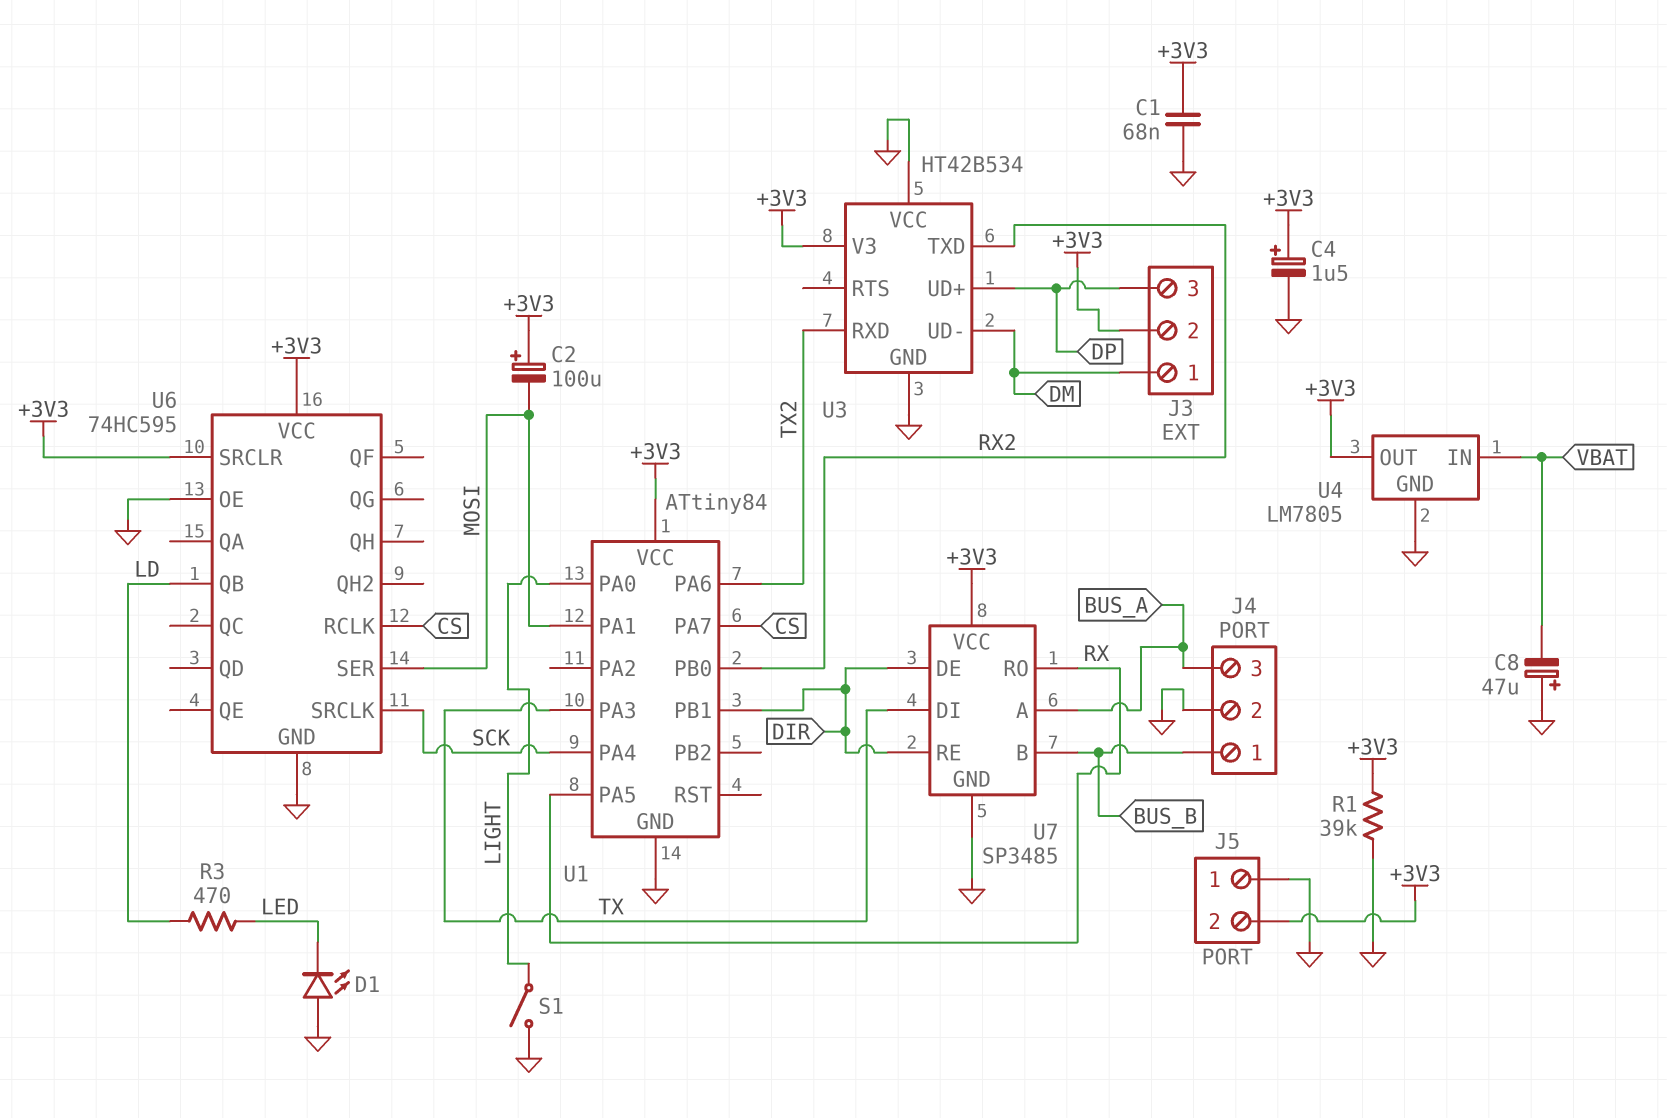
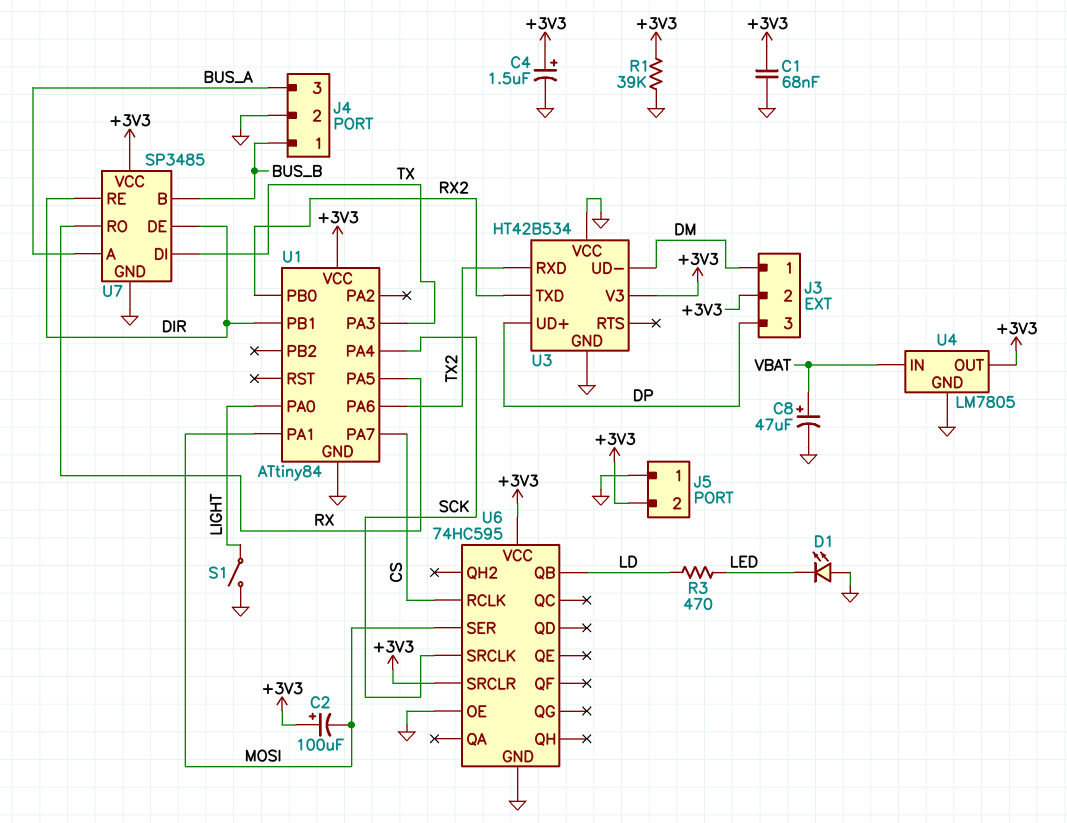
C8: 47uF (plus GND, minus VBAT) -> 47uF (plus VBAT, minus GND)

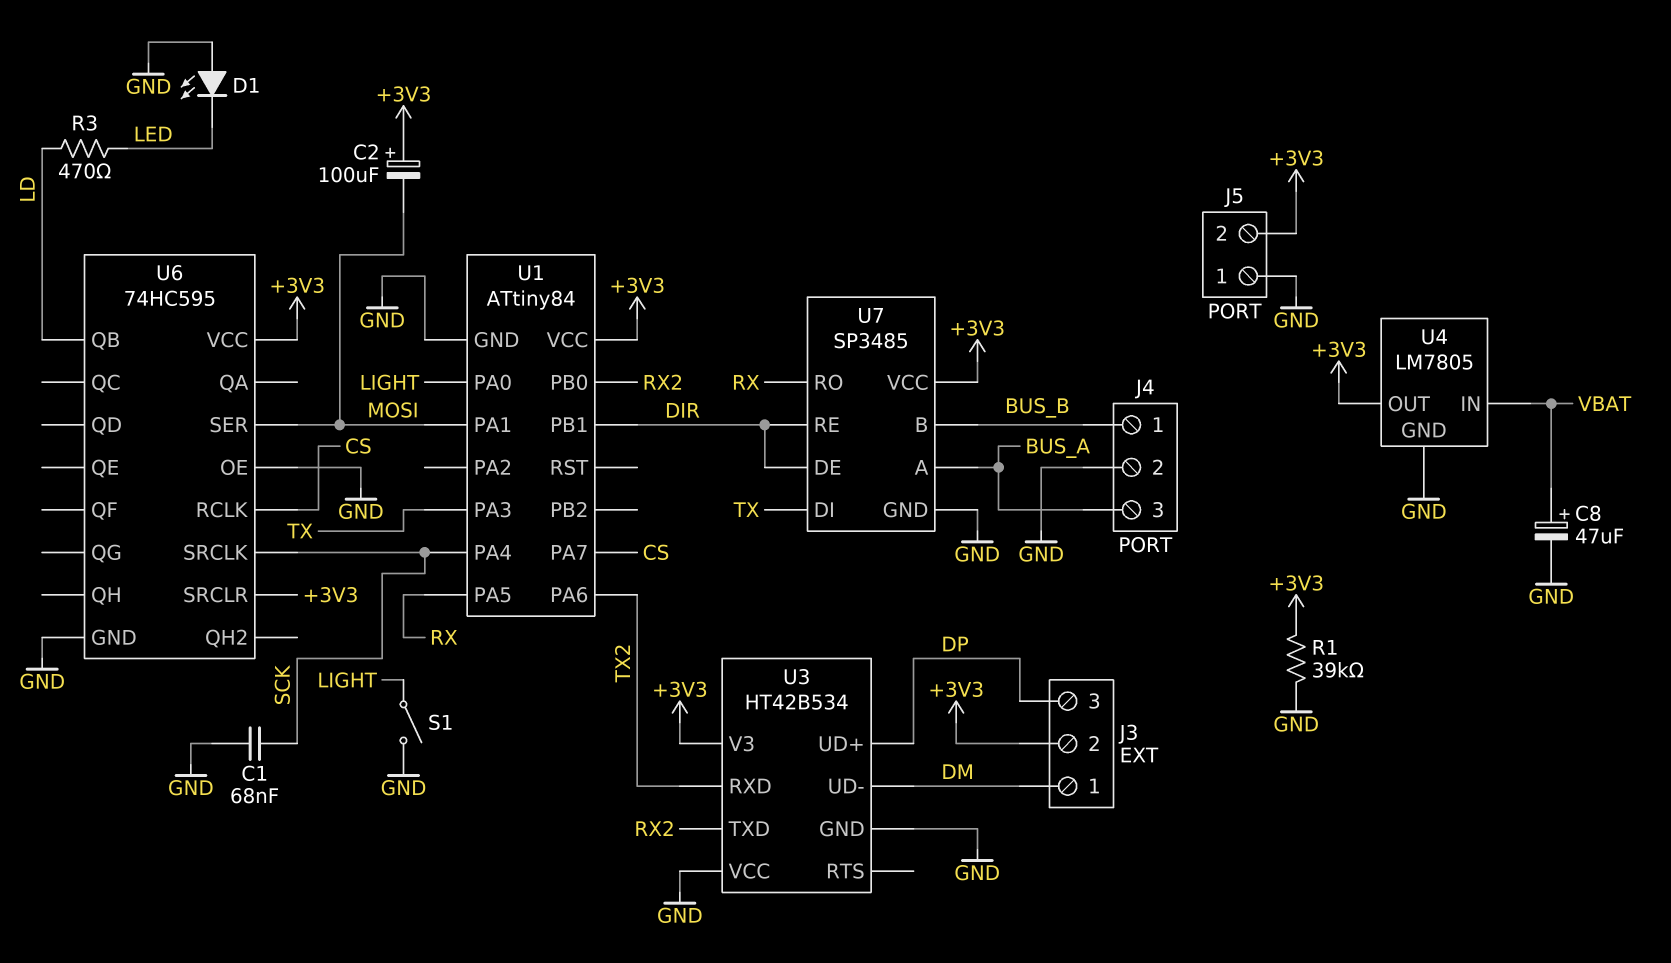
C1: 68nF (+3V3, GND) -> 68nF (GND, SCK)
C4: 1.5uF (plus +3V3, minus GND) -> none

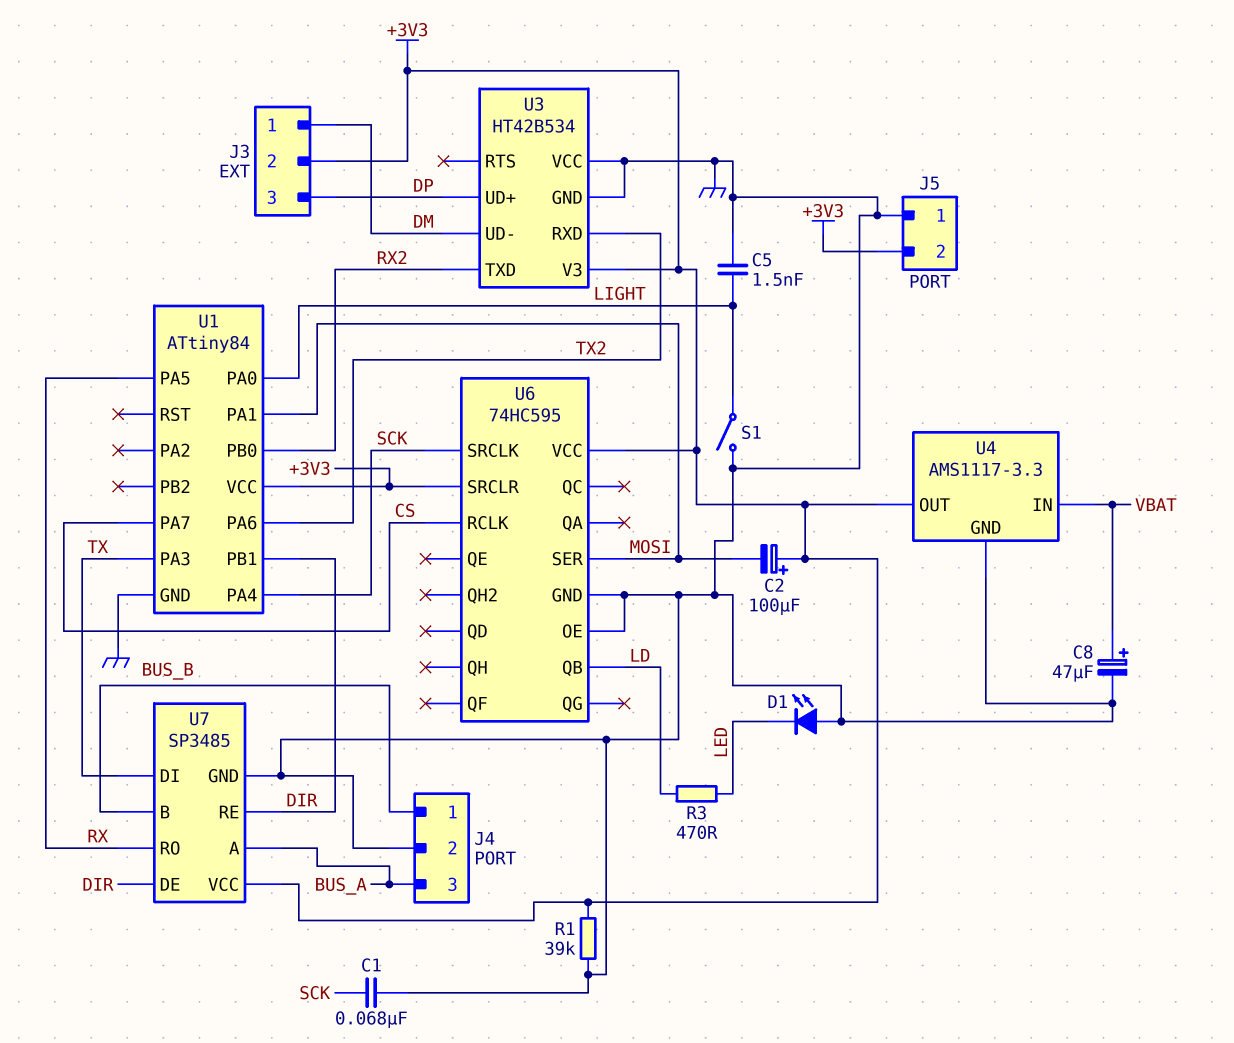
C5: none -> 1.5nF (GND, LIGHT)
U4: LM7805 -> AMS1117-3.3

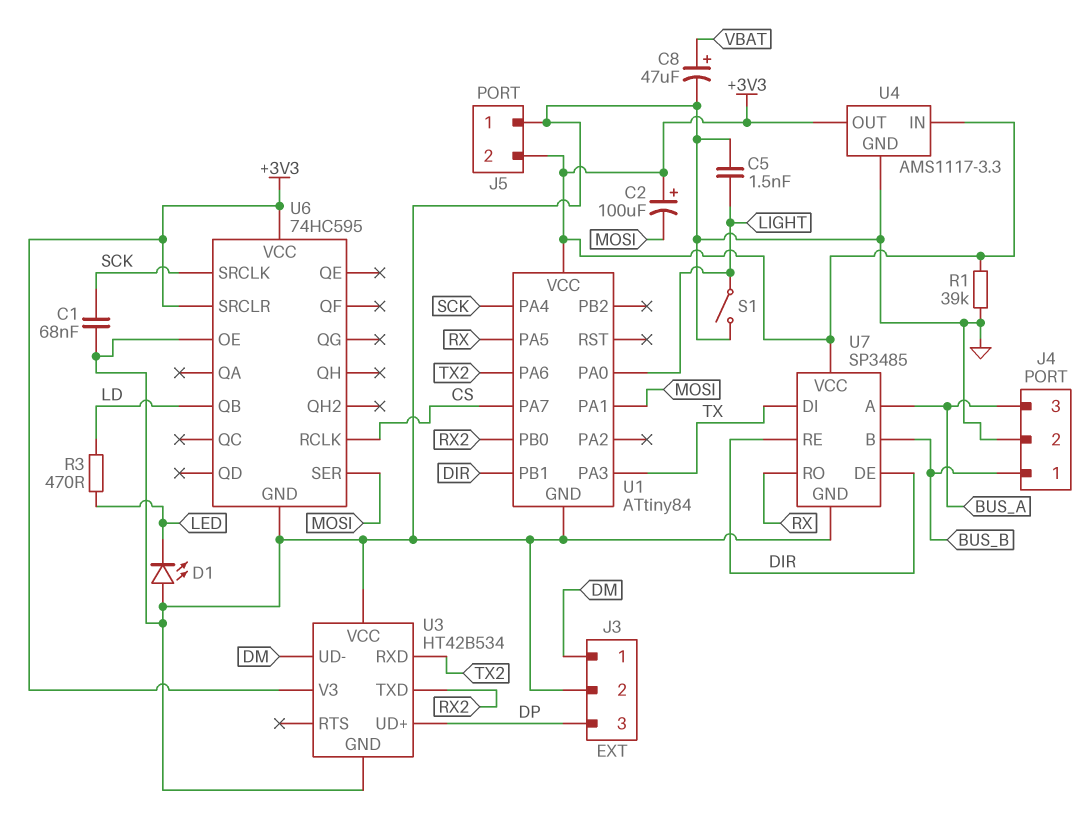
J3 pin 2: +3V3 -> GND
U4 pin IN: VBAT -> +3V3

